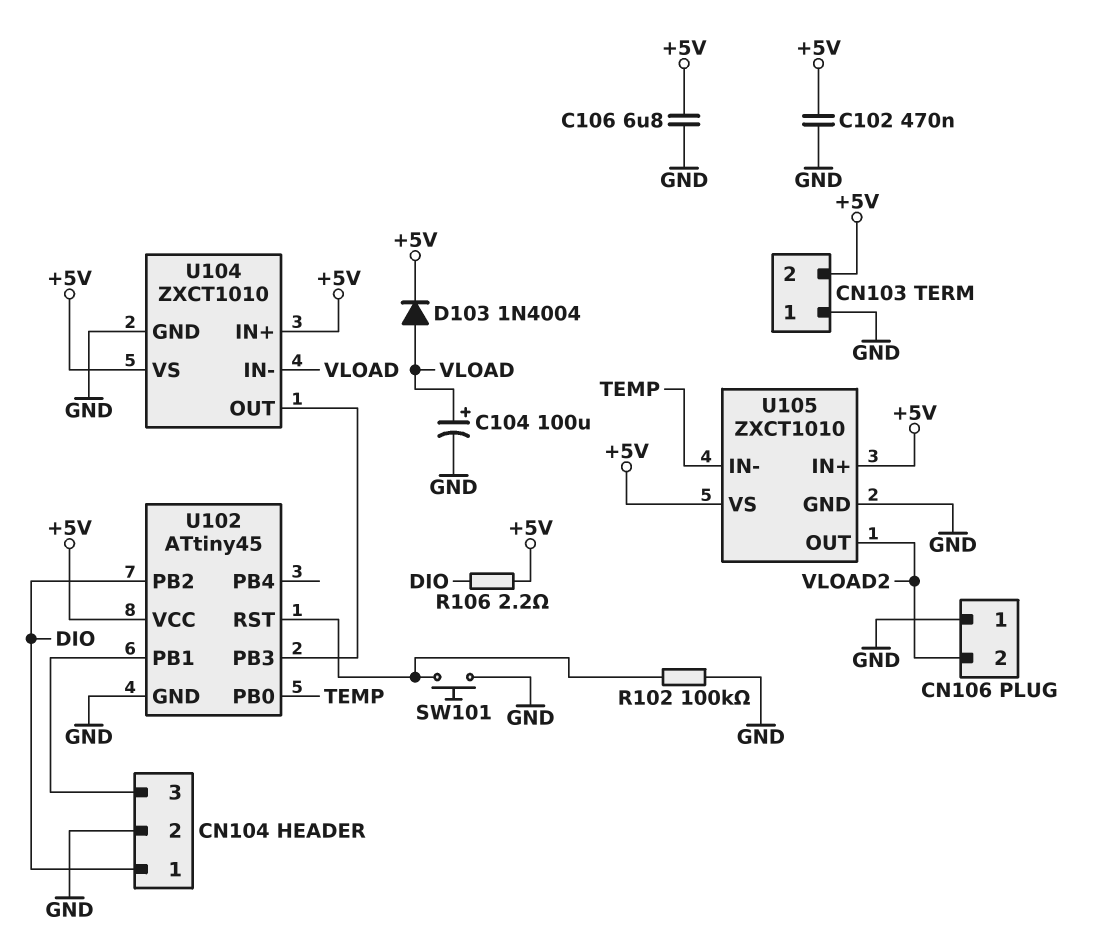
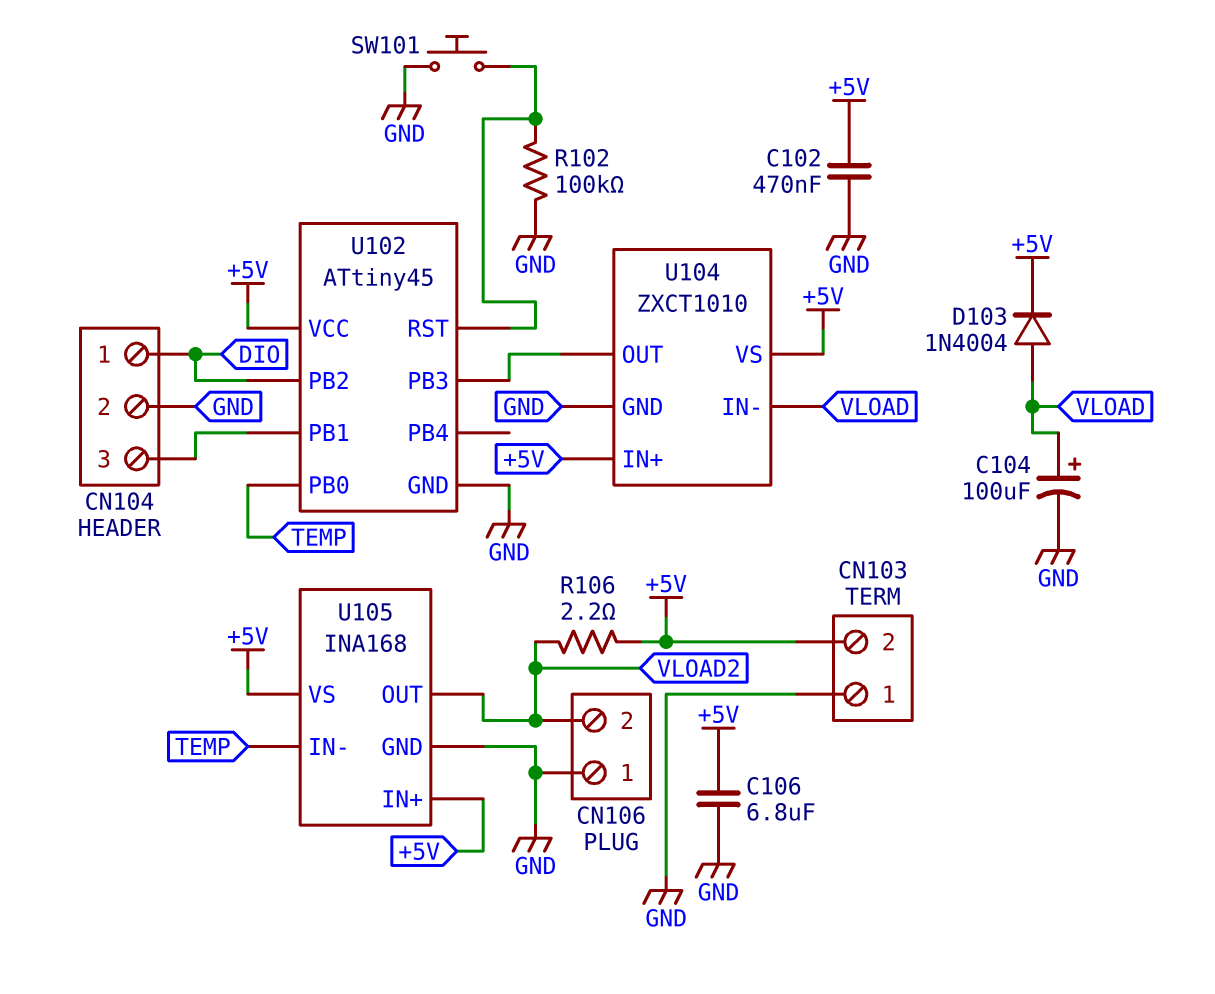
R106: 2.2 (+5V, DIO) -> 2.2 (+5V, VLOAD2)
U105: ZXCT1010 -> INA168

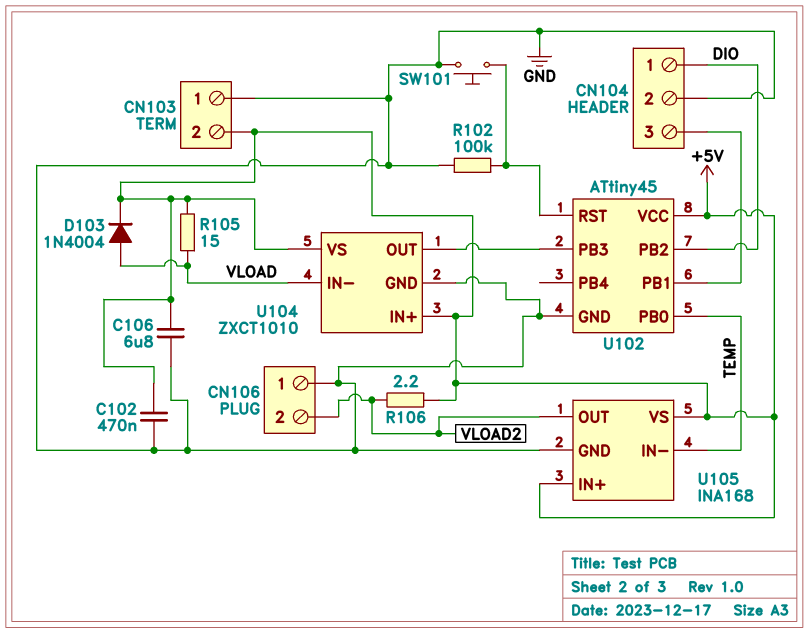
C104: 100uF (plus VLOAD, minus GND) -> none
R105: none -> 15 (+5V, VLOAD)

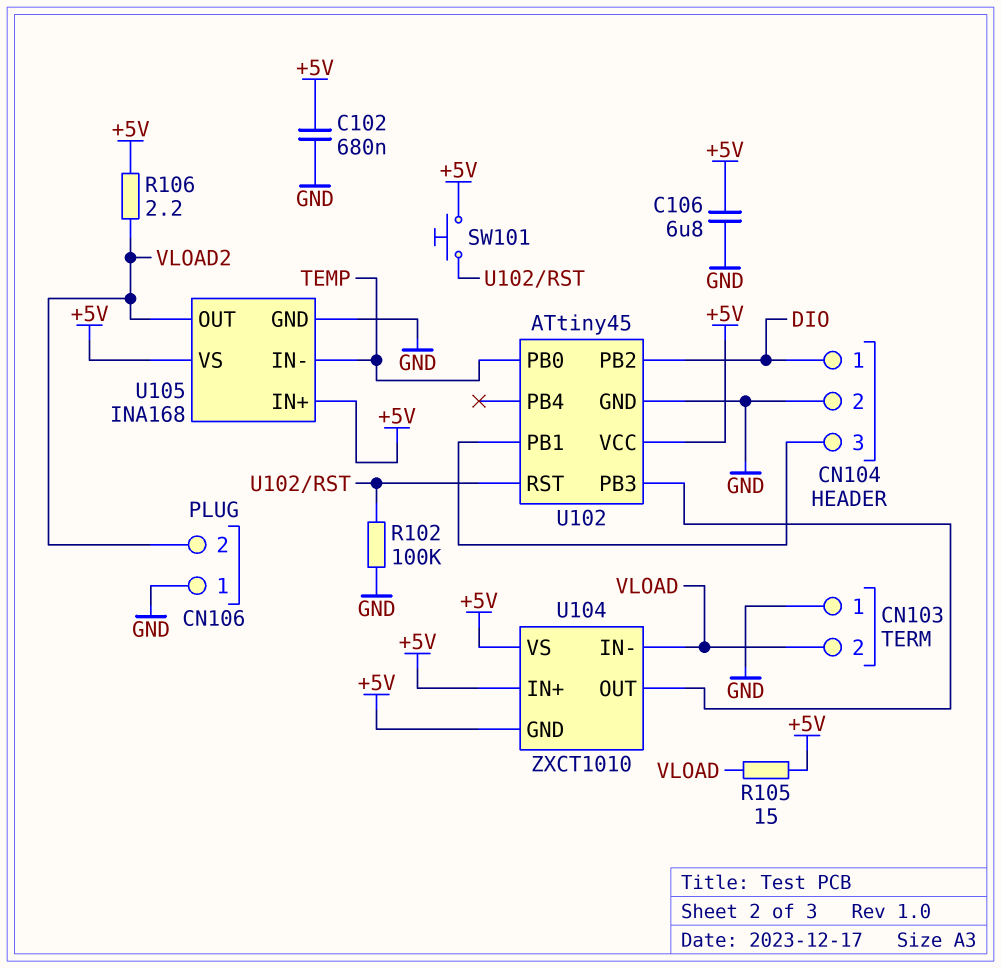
C102: 470nF (+5V, GND) -> 680nF (+5V, GND)
CN103 pin 2: +5V -> VLOAD
D103: diode 1N4004 (A VLOAD, K +5V) -> none
SW101: button (GND, U102/RST) -> button (+5V, U102/RST)
U104 pin GND: GND -> +5V

